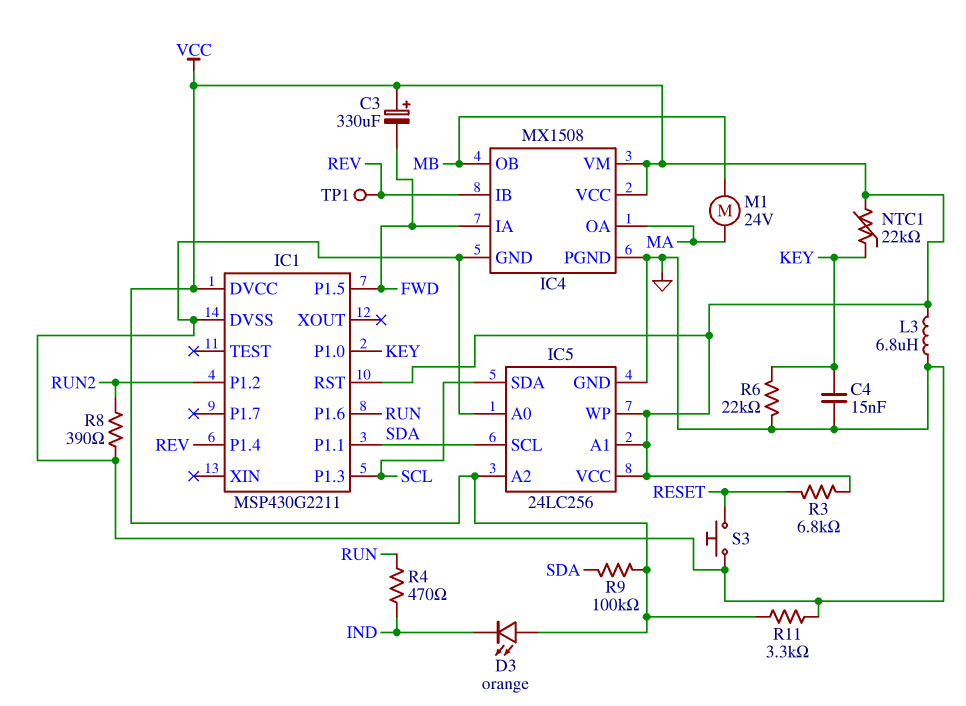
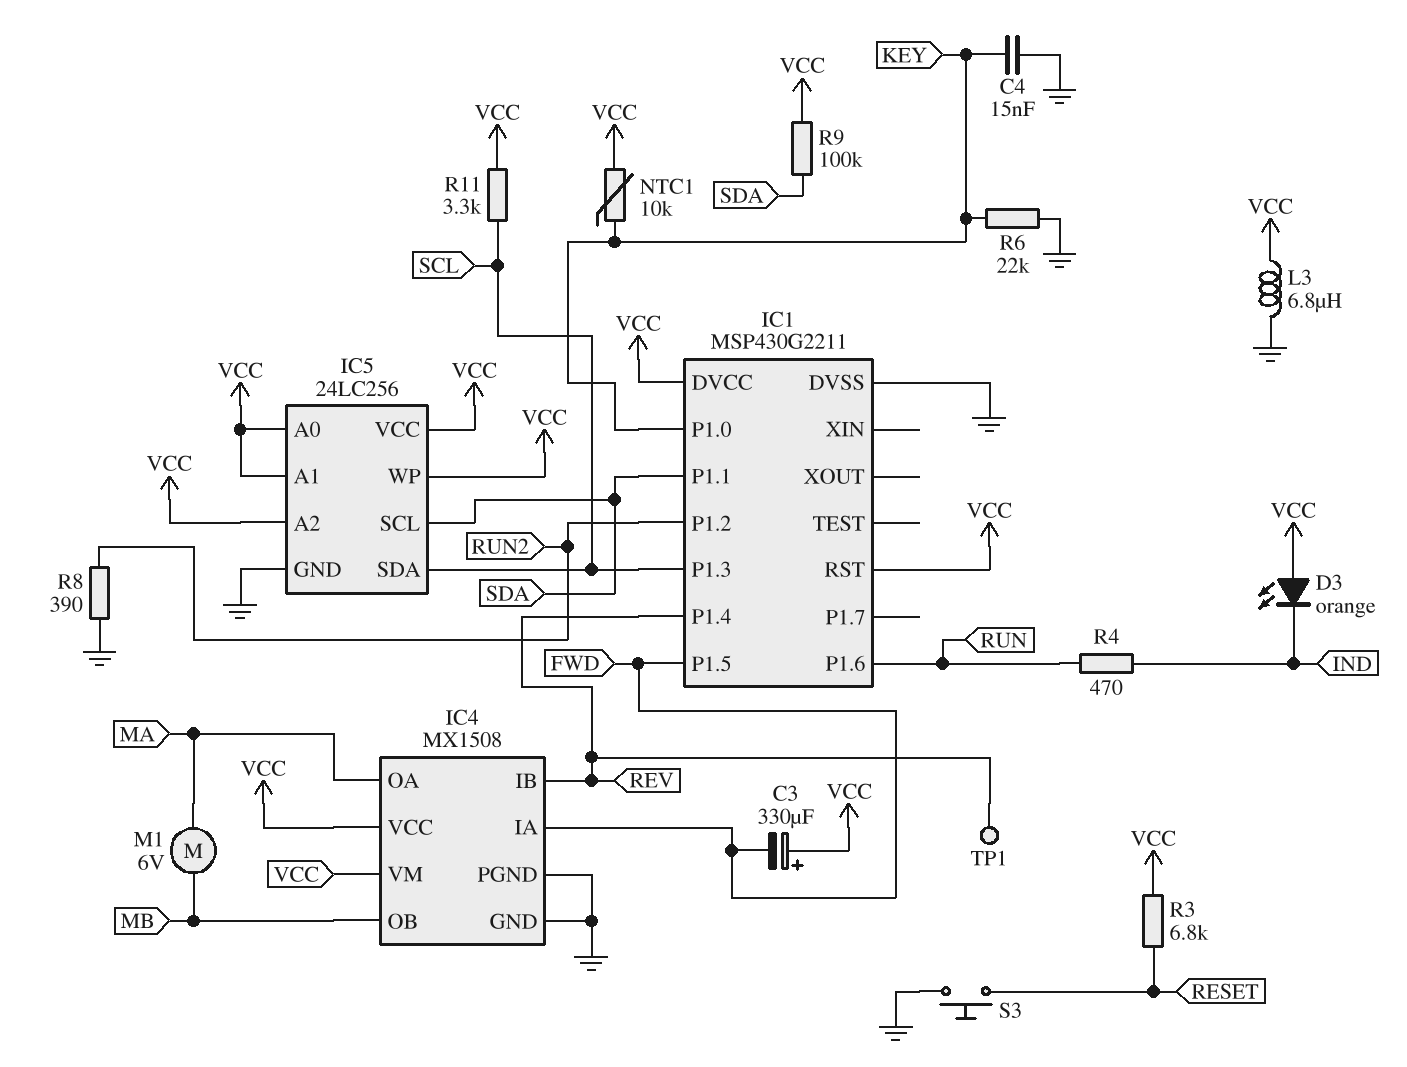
IC5 pin A0: GND -> VCC
M1: motor 24V (MA, MB) -> motor 6V (MA, MB)
NTC1: 22k (KEY, VCC) -> 10k (KEY, VCC)
R11: 3.3k (GND, VCC) -> 3.3k (SCL, VCC)

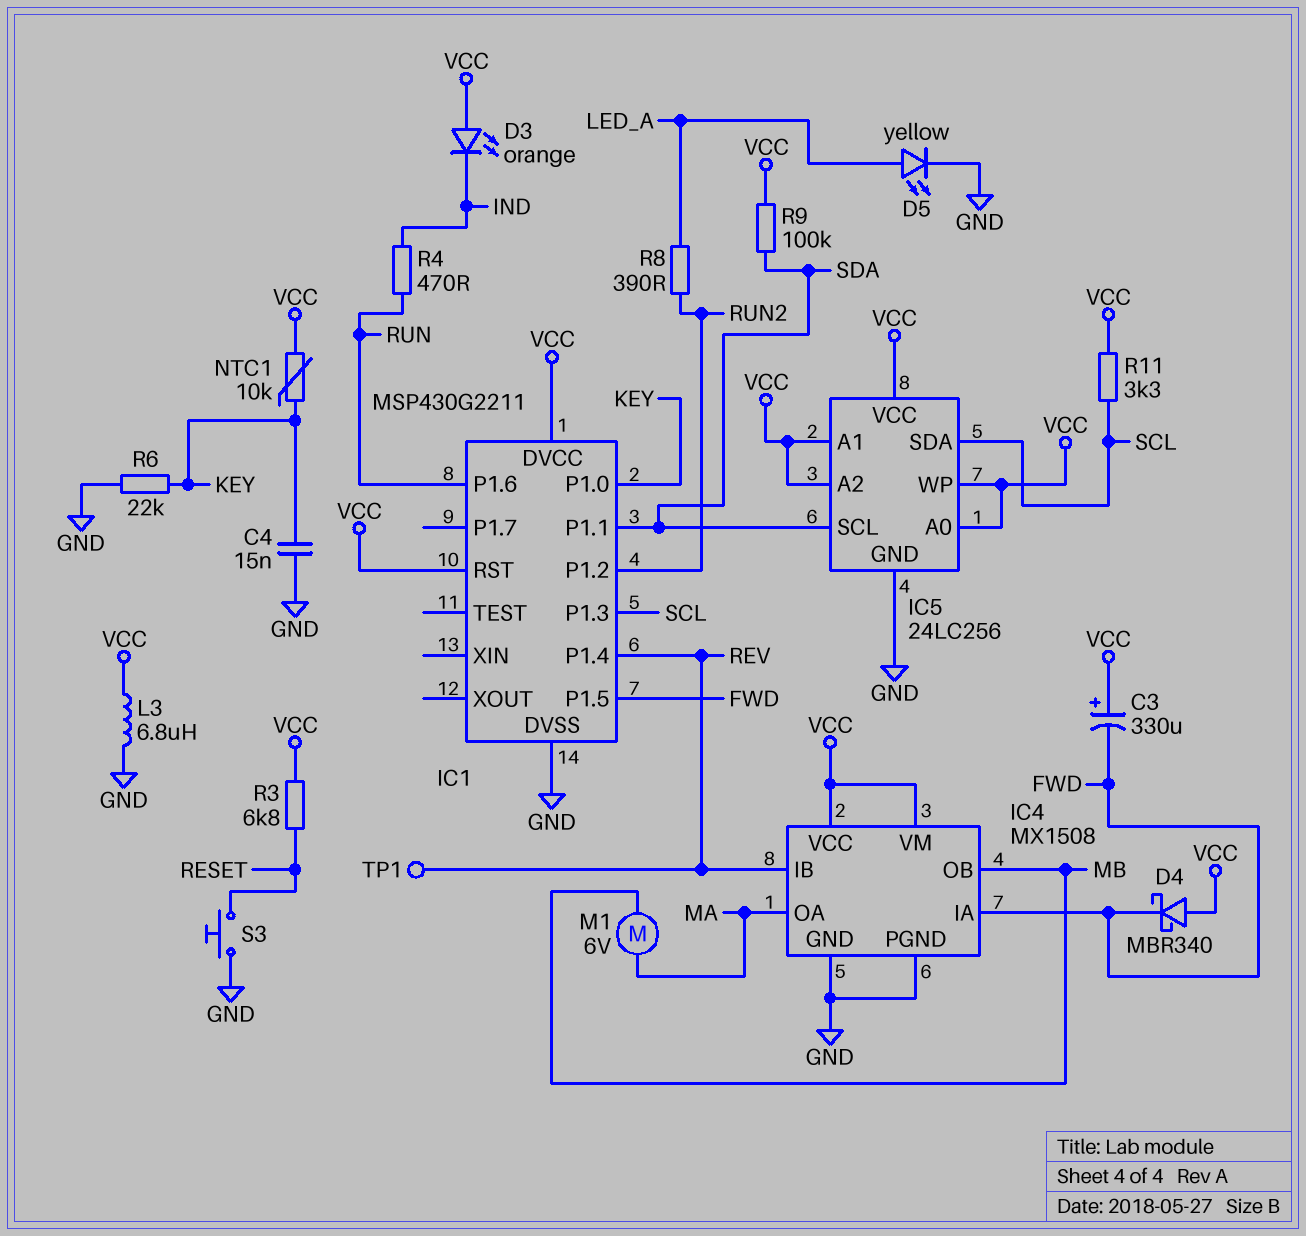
D4: none -> schottky MBR340 (A VCC, K FWD)
D5: none -> LED yellow (A LED_A, K GND)
R8: 390 (GND, RUN2) -> 390 (LED_A, RUN2)

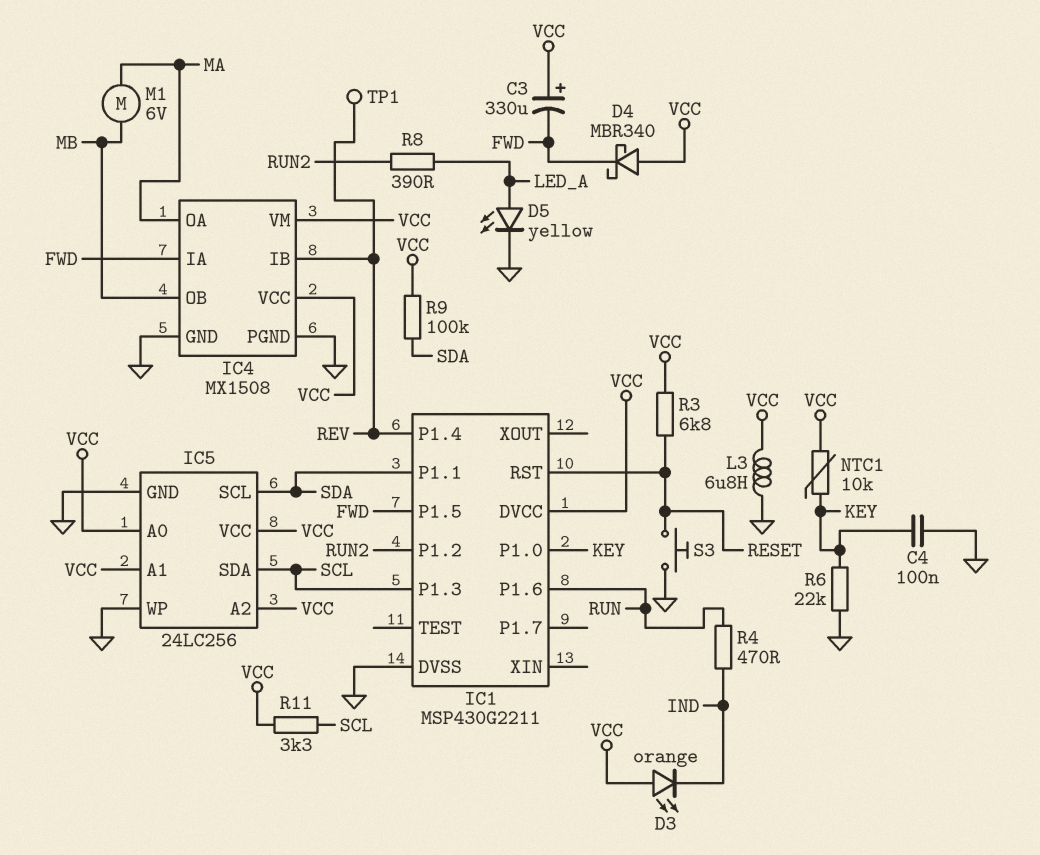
C4: 15nF (GND, KEY) -> 100nF (GND, KEY)
IC1 pin RST: VCC -> RESET
IC5 pin WP: VCC -> GND

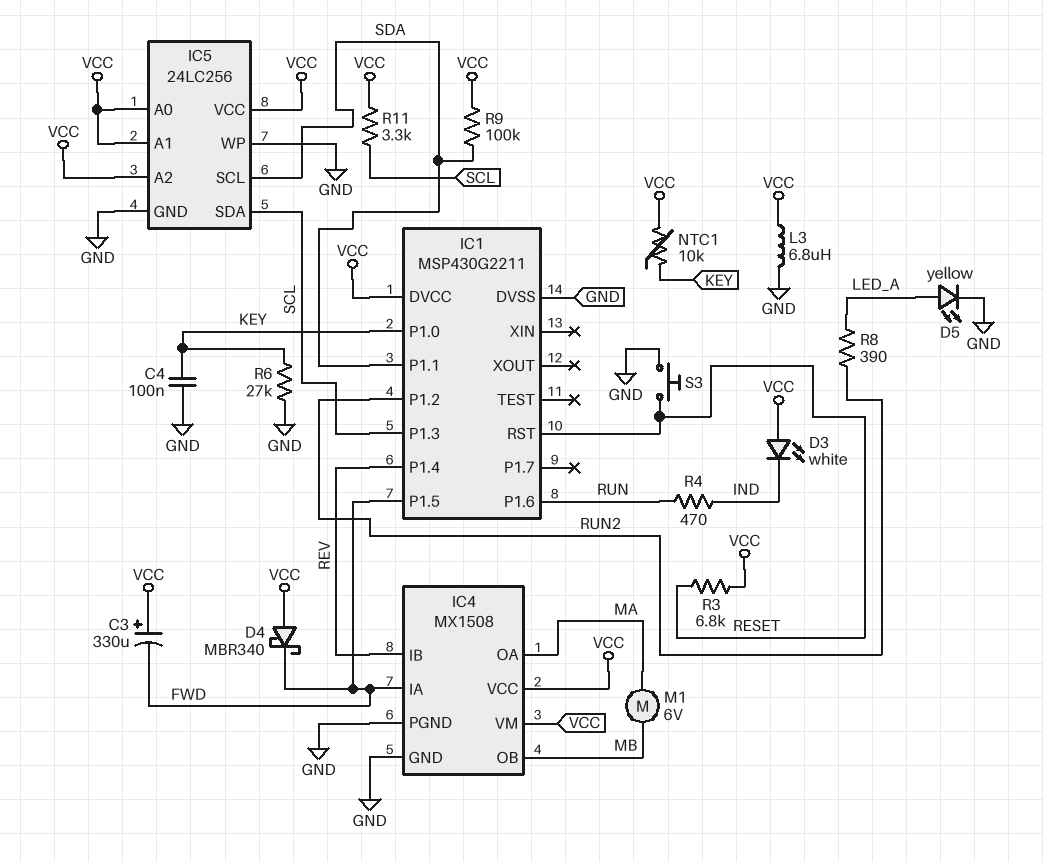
D3: LED orange (A VCC, K IND) -> LED white (A VCC, K IND)
R6: 22k (GND, KEY) -> 27k (GND, KEY)
TP1: test point (REV) -> none

